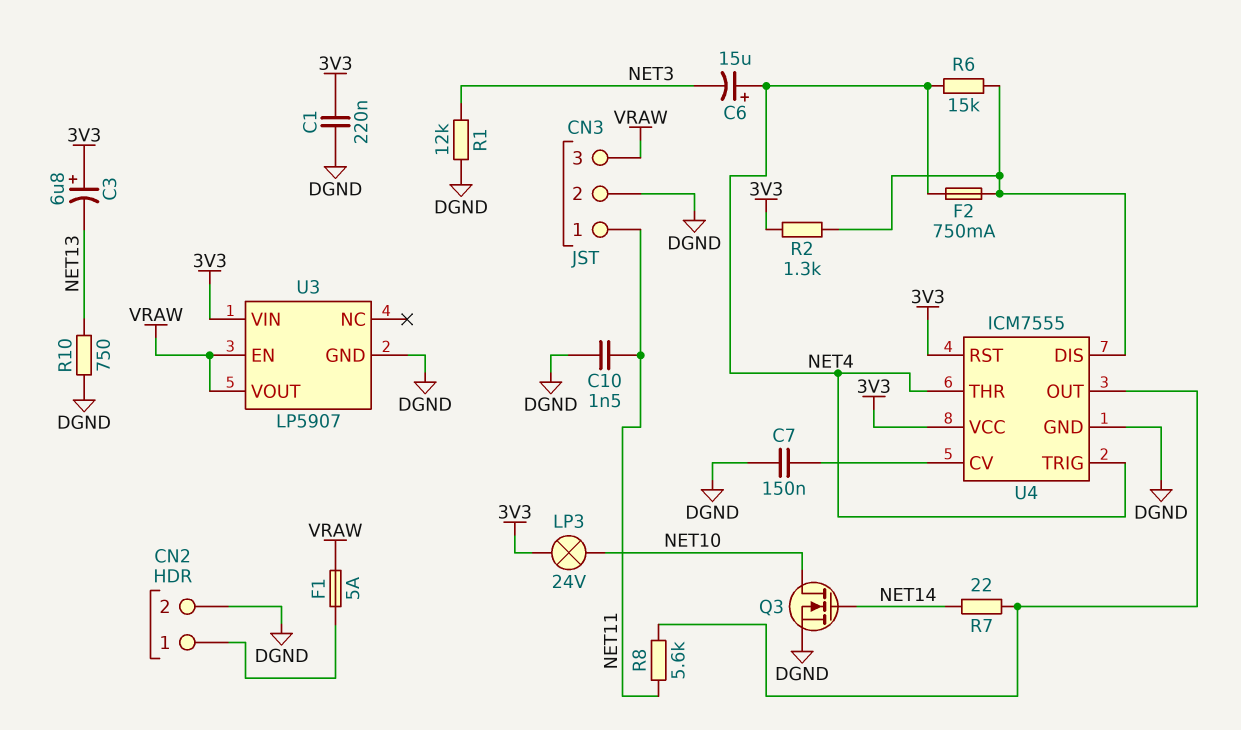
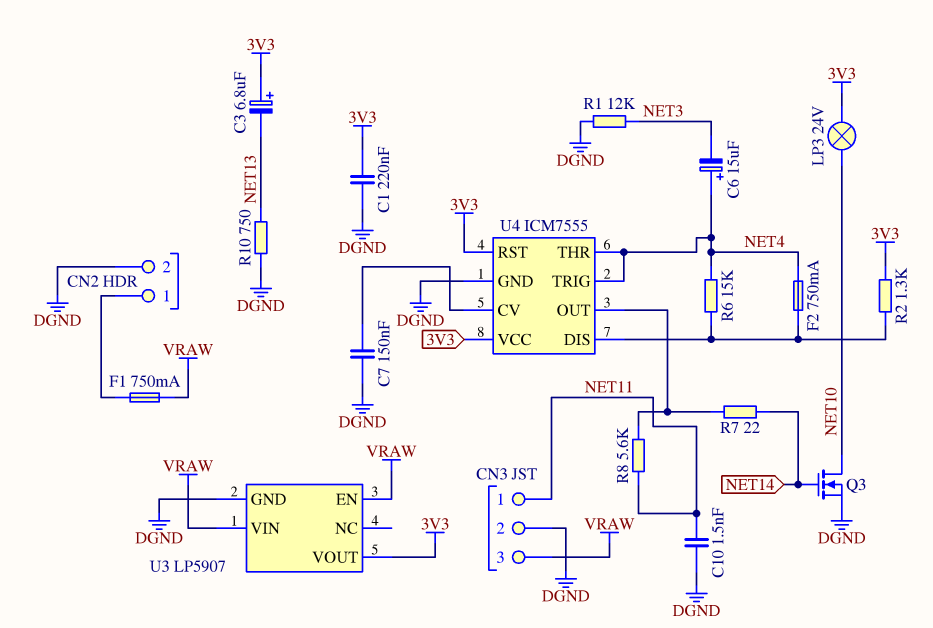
F1: 5A (CN2/1, VRAW) -> 750mA (CN2/1, VRAW)
U3 pin VIN: 3V3 -> VRAW
U3 pin VOUT: VRAW -> 3V3

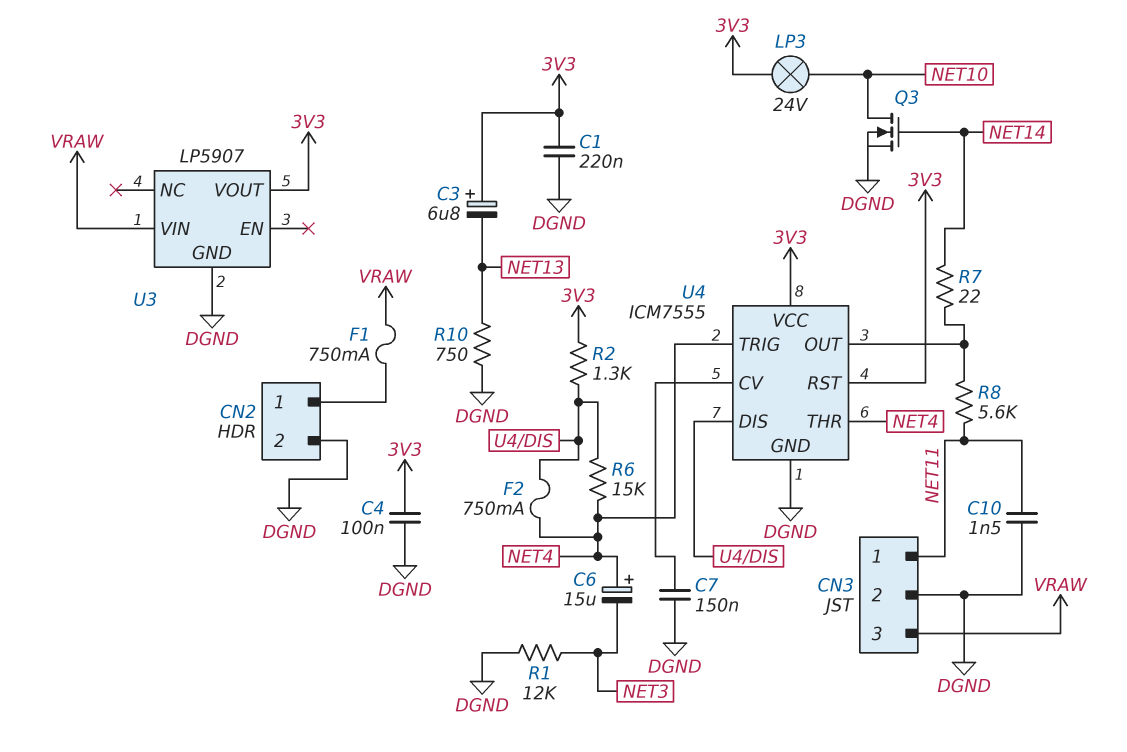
C4: none -> 100nF (3V3, DGND)
U3 pin EN: VRAW -> none

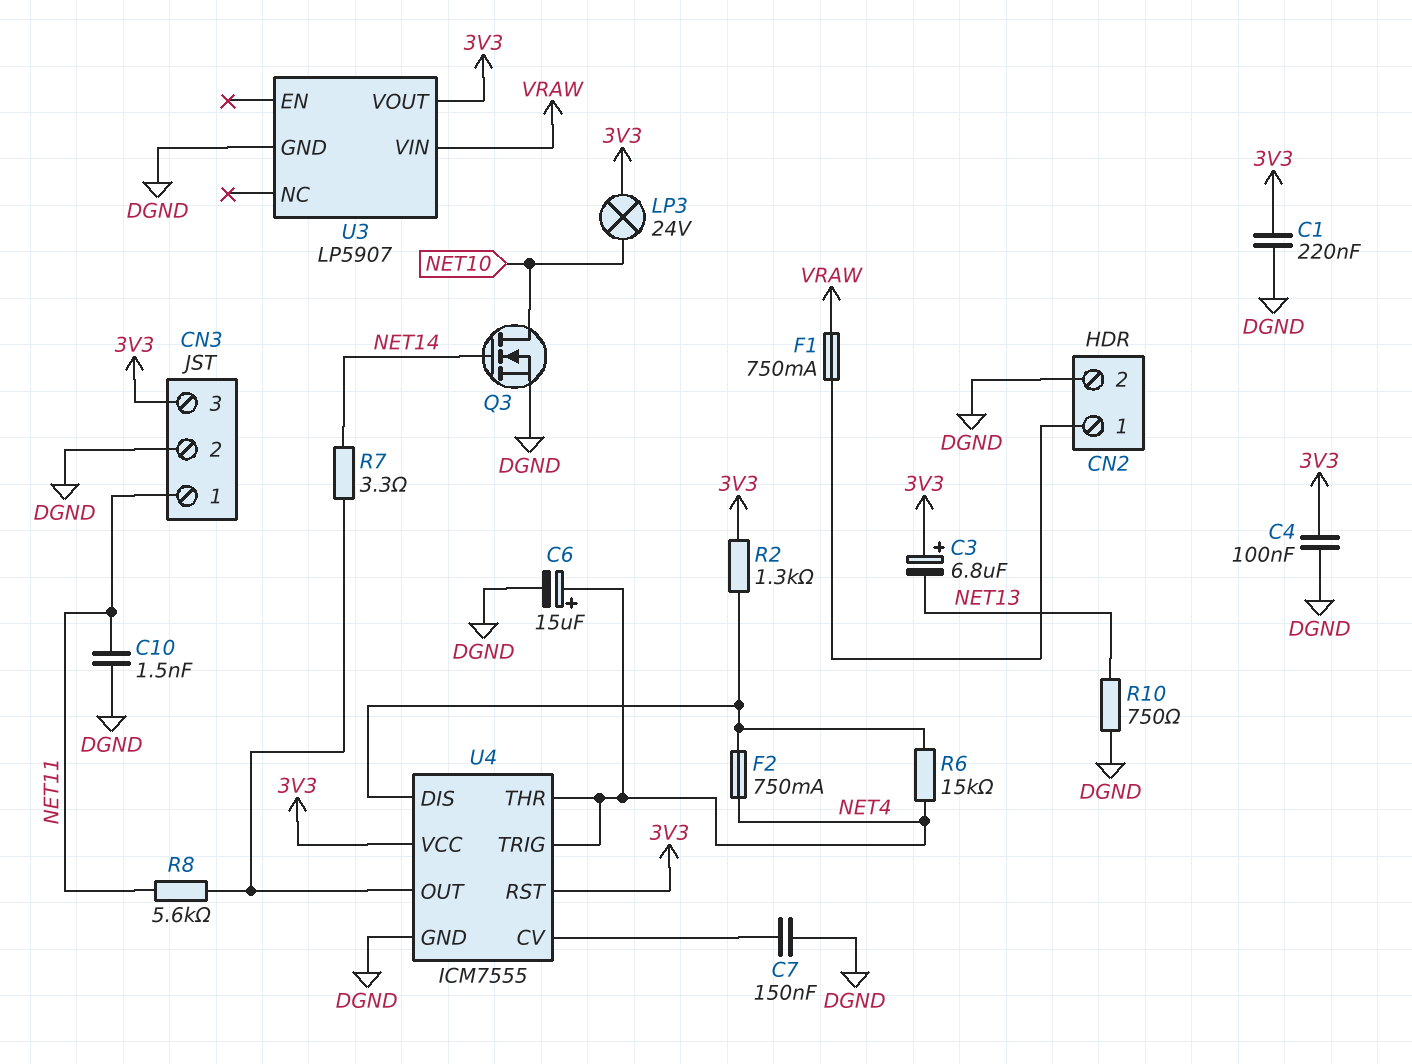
C6: 15uF (plus NET4, minus NET3) -> 15uF (plus NET4, minus DGND)
CN3 pin 3: VRAW -> 3V3
R1: 12k (DGND, NET3) -> none
R7: 22 (NET14, U4/OUT) -> 3.3 (NET14, U4/OUT)

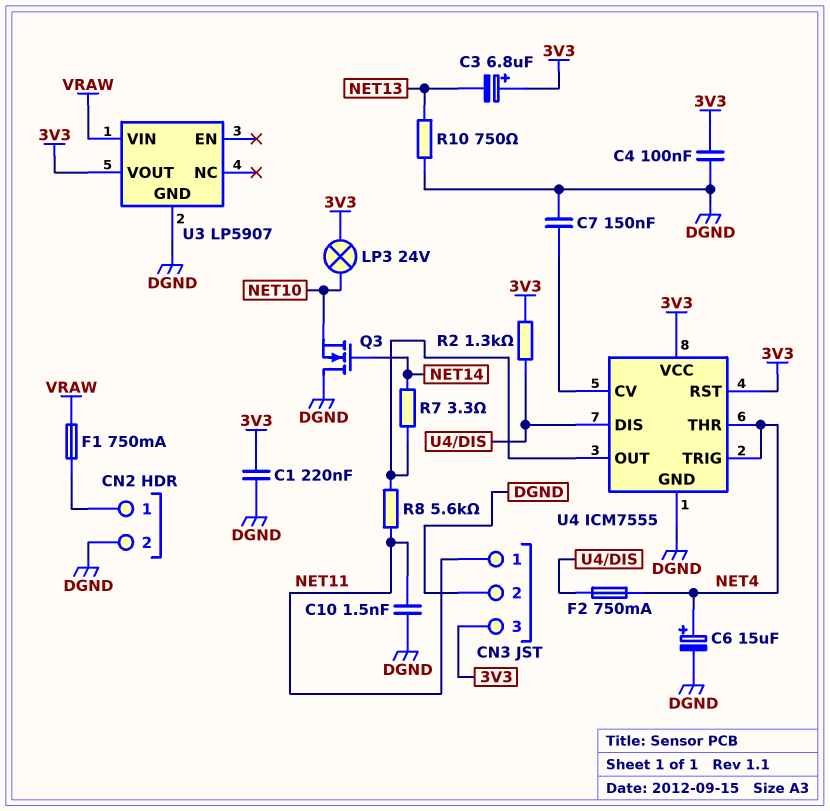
Q3: NMOS (G NET14, D NET10, S DGND) -> NMOS (G NET14, D DGND, S NET10)
R6: 15k (NET4, U4/DIS) -> none

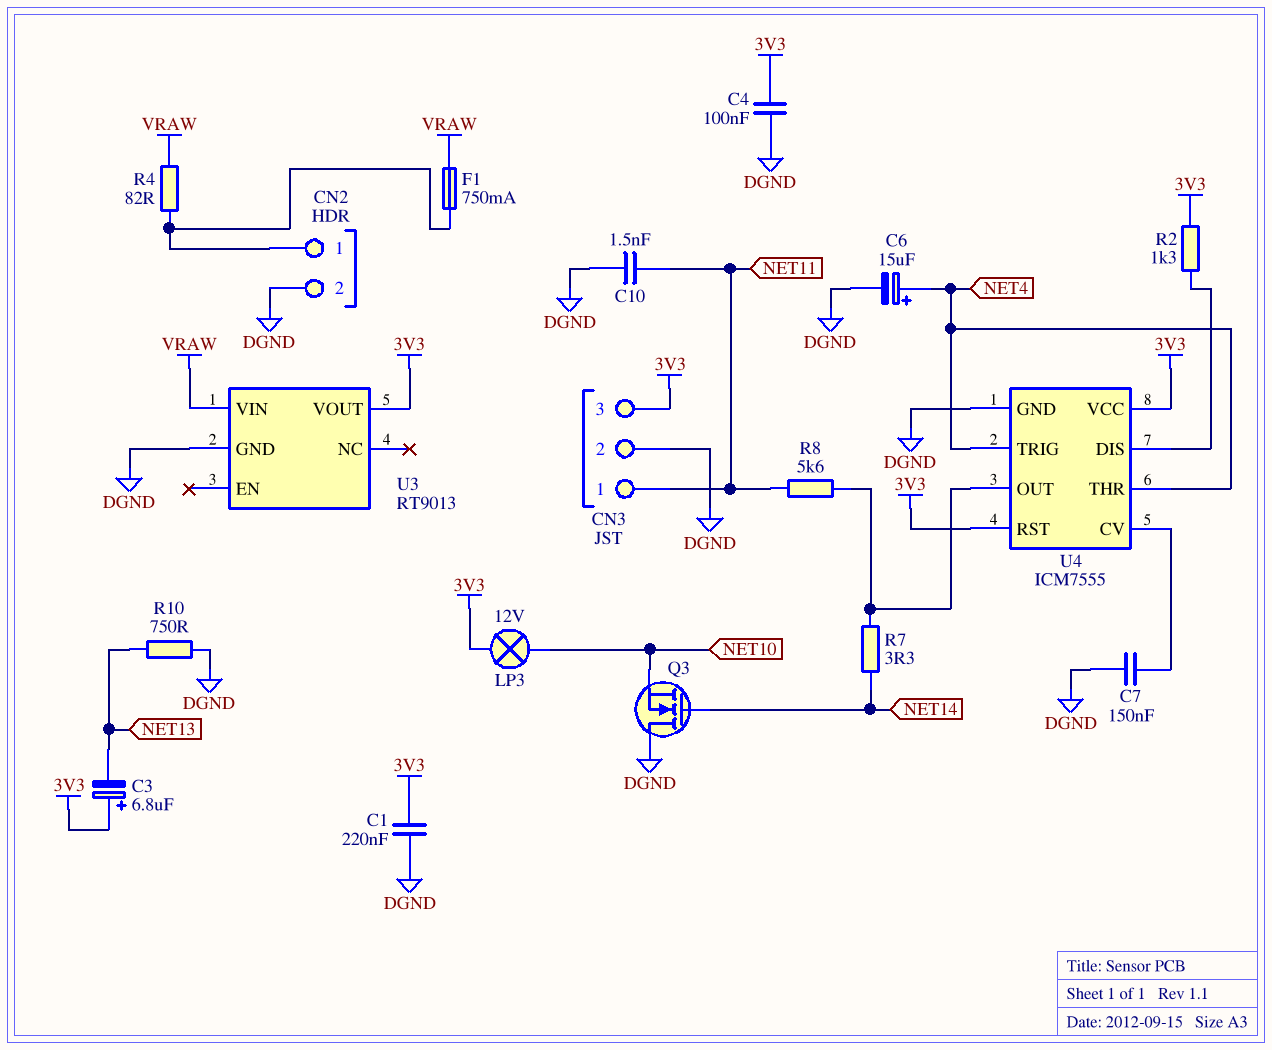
F2: 750mA (NET4, U4/DIS) -> none
LP3: lamp 24V (3V3, NET10) -> lamp 12V (3V3, NET10)
R4: none -> 82 (CN2/1, VRAW)
U3: LP5907 -> RT9013

